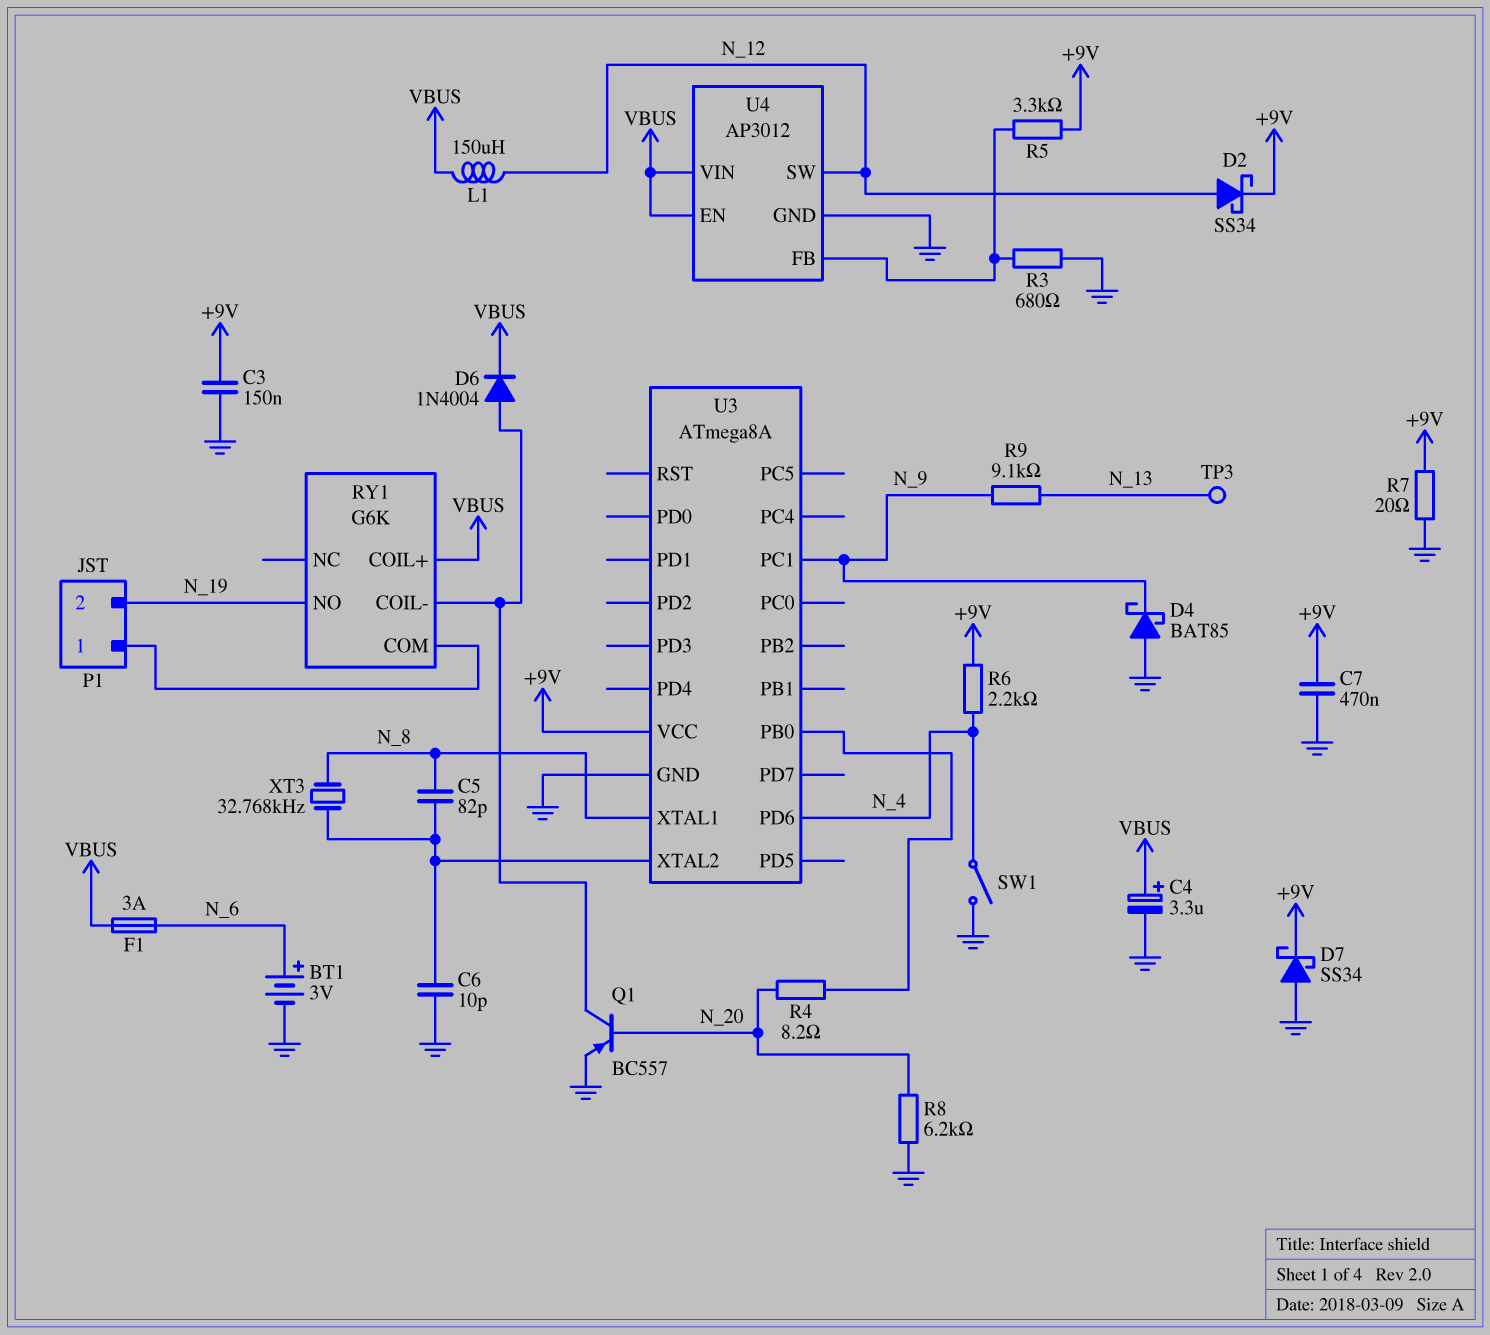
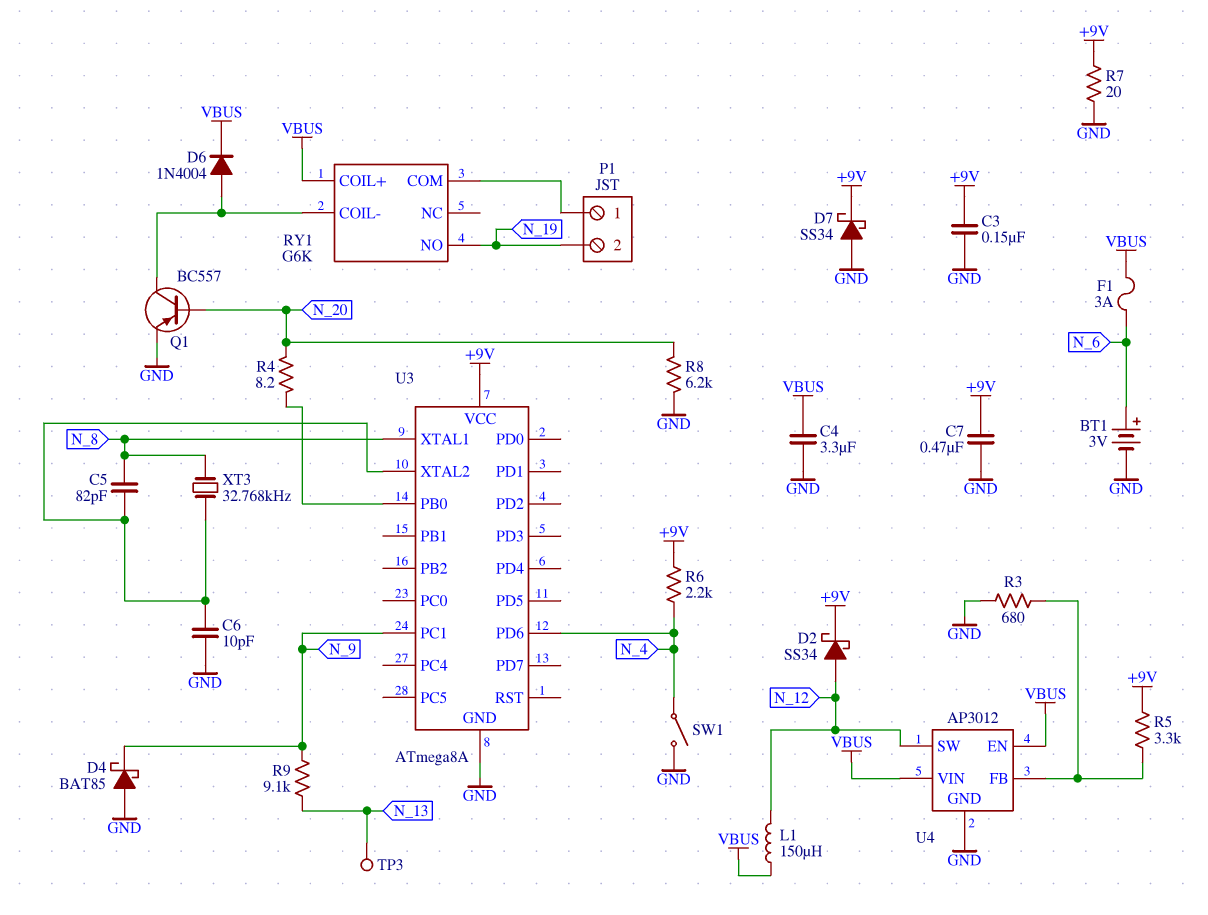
C4: 3.3uF (plus VBUS, minus GND) -> 3.3uF (GND, VBUS)

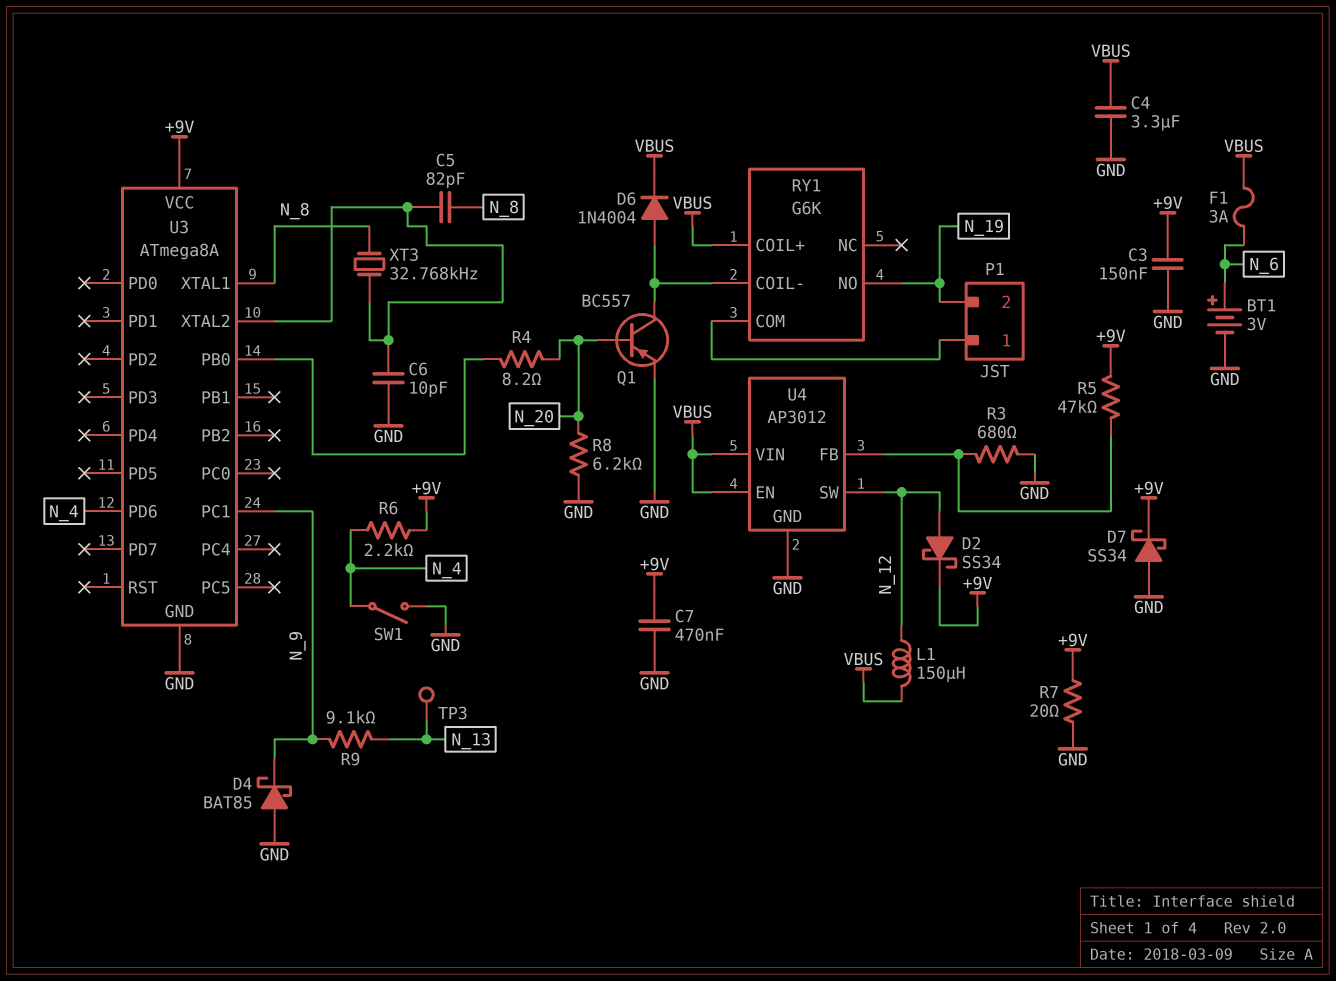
R5: 3.3k (+9V, U4/FB) -> 47k (+9V, U4/FB)

